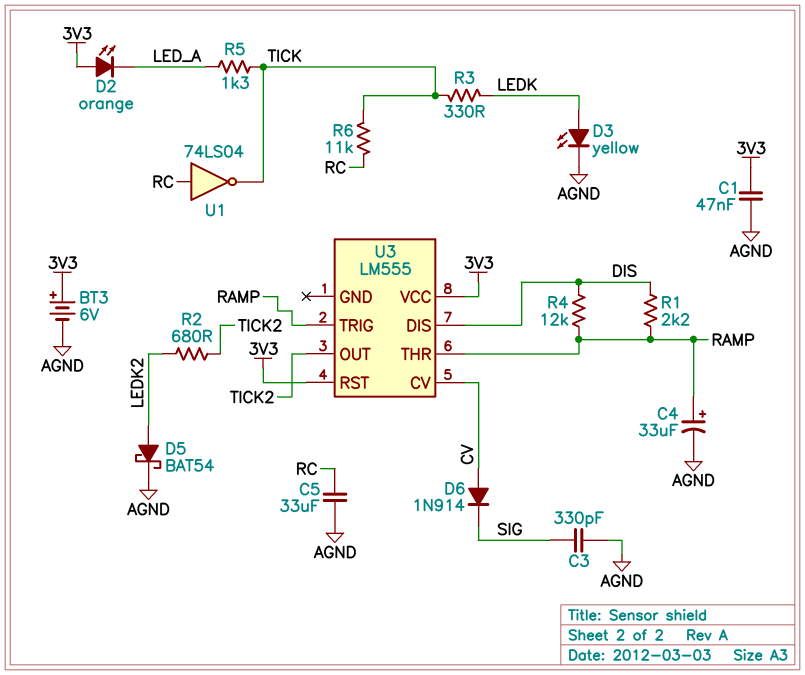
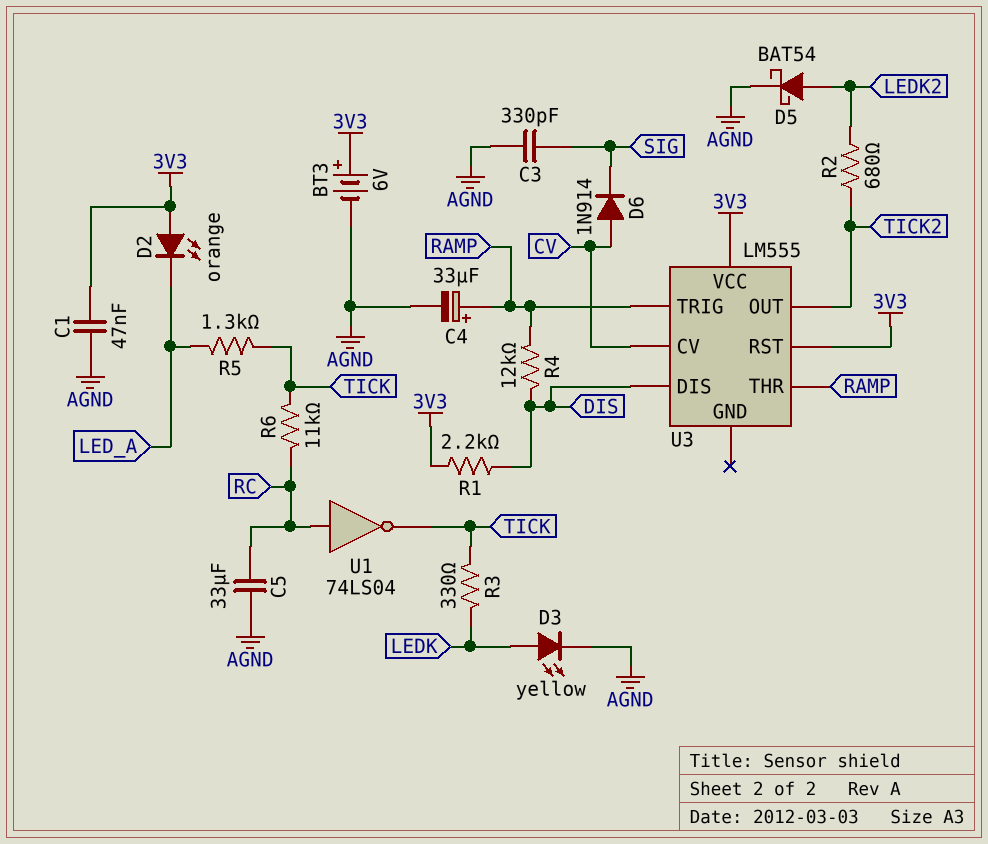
R1: 2.2k (DIS, RAMP) -> 2.2k (3V3, DIS)

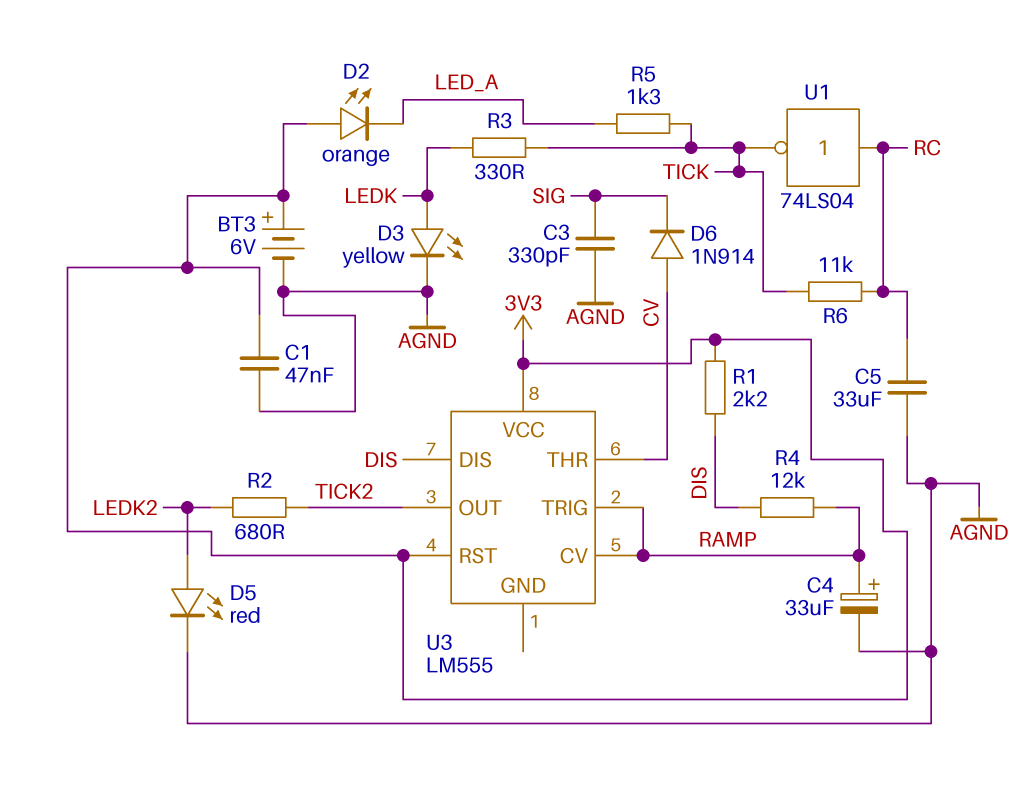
D5: schottky BAT54 (A LEDK2, K AGND) -> LED red (A LEDK2, K AGND)
U3 pin CV: CV -> RAMP
U3 pin THR: RAMP -> CV

